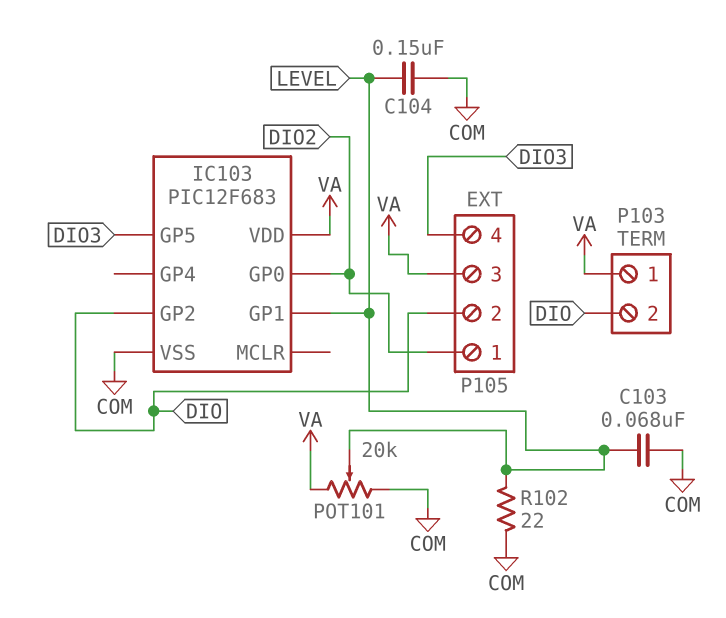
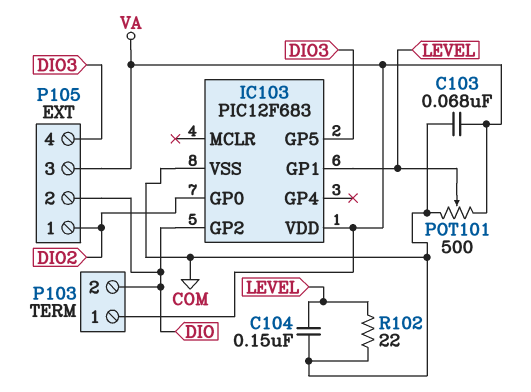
C103: 68nF (COM, LEVEL) -> 68nF (COM, VA)
POT101: 20k (COM, VA, wiper LEVEL) -> 500 (COM, VA, wiper LEVEL)

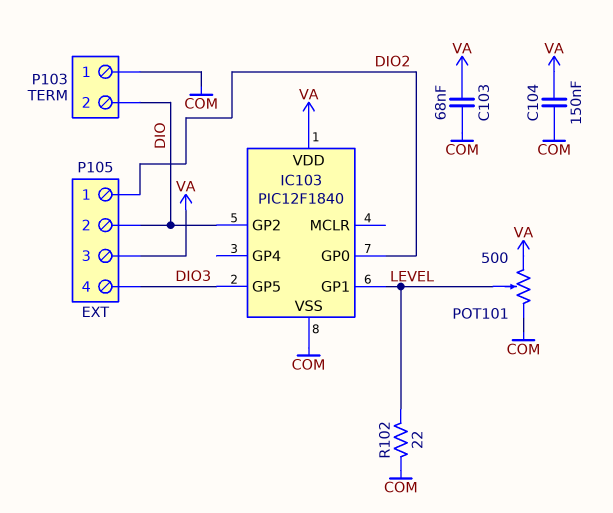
C104: 150nF (COM, LEVEL) -> 150nF (COM, VA)
IC103: PIC12F683 -> PIC12F1840
P103 pin 1: VA -> COM

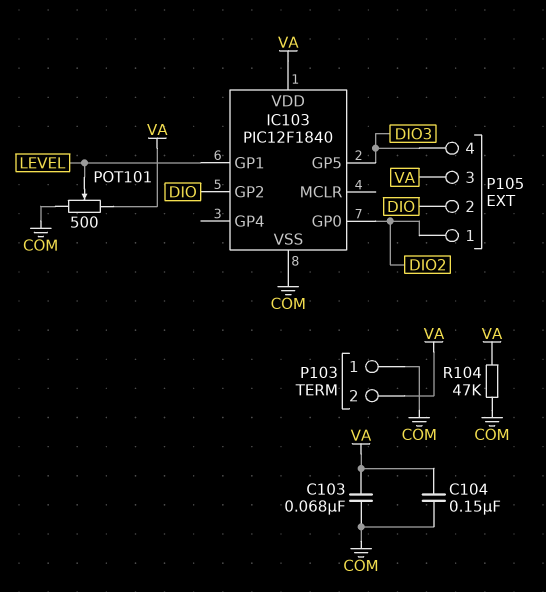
P103 pin 2: DIO -> VA
R102: 22 (COM, LEVEL) -> none
R104: none -> 47k (COM, VA)

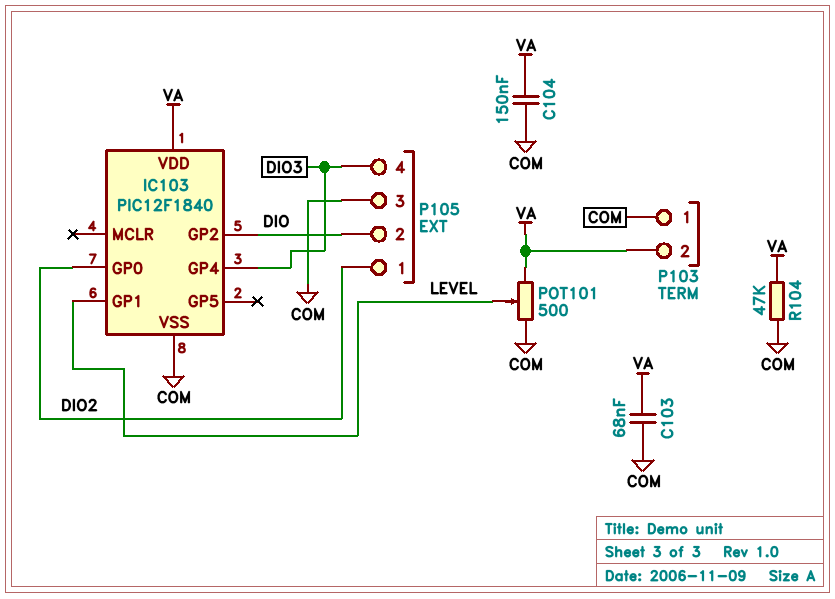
IC103 pin GP4: none -> DIO3
IC103 pin GP5: DIO3 -> none
P105 pin 3: VA -> COM

